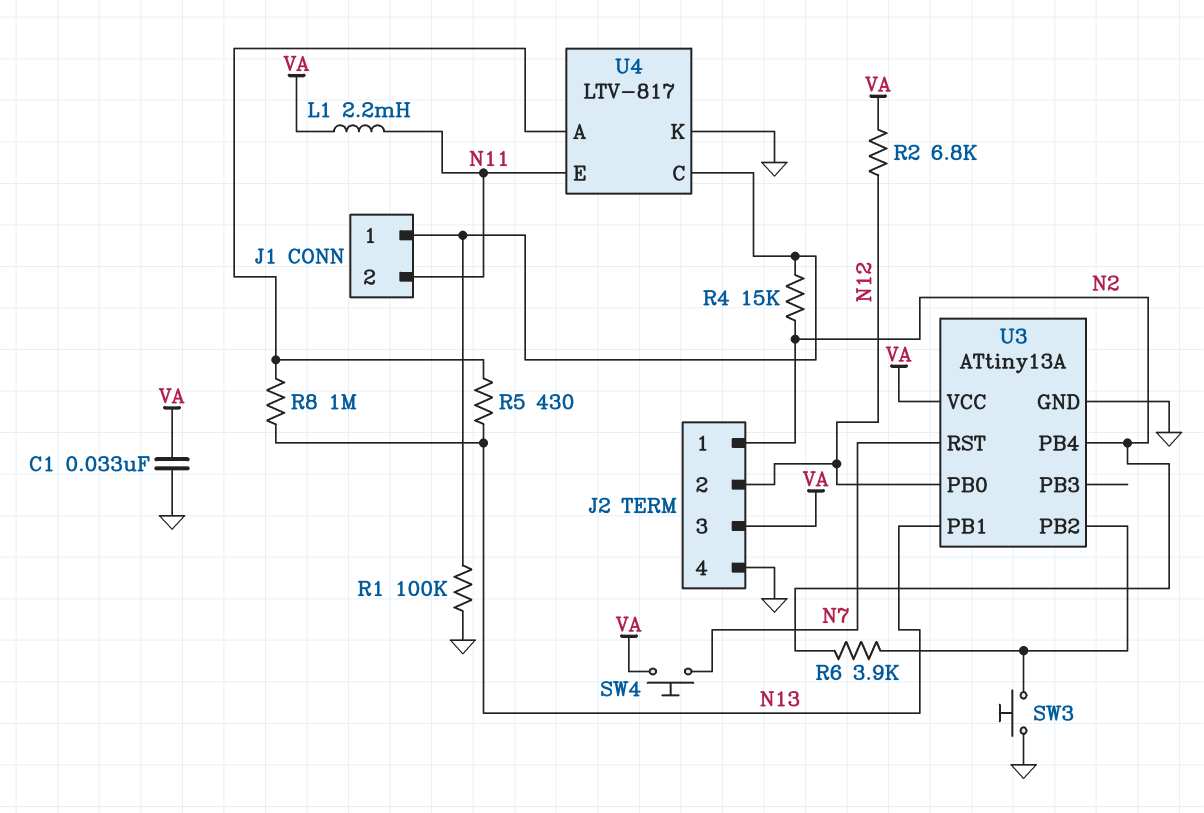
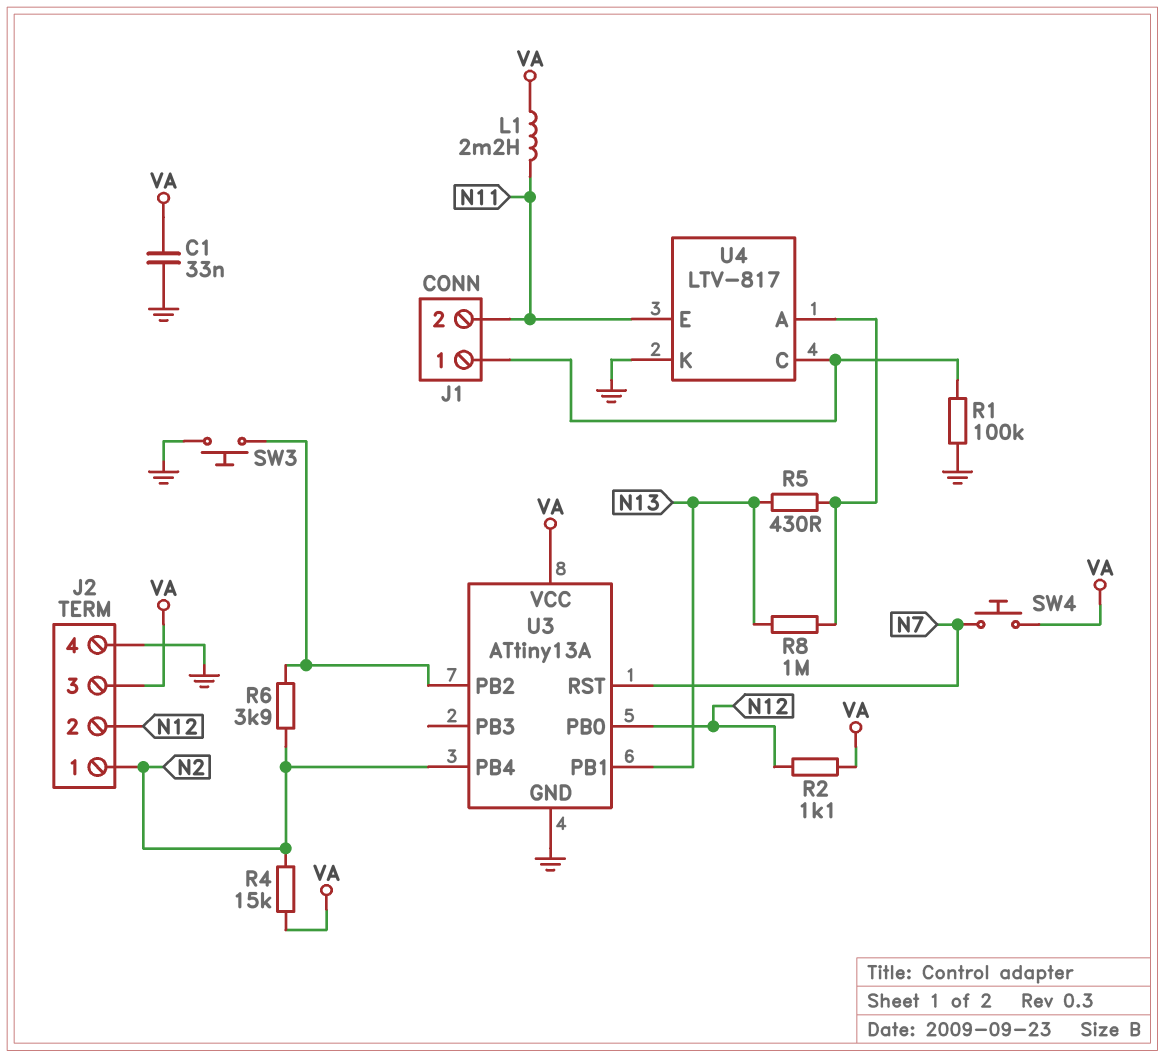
R2: 6.8k (N12, VA) -> 1.1k (N12, VA)
R4: 15k (J1/1, N2) -> 15k (N2, VA)

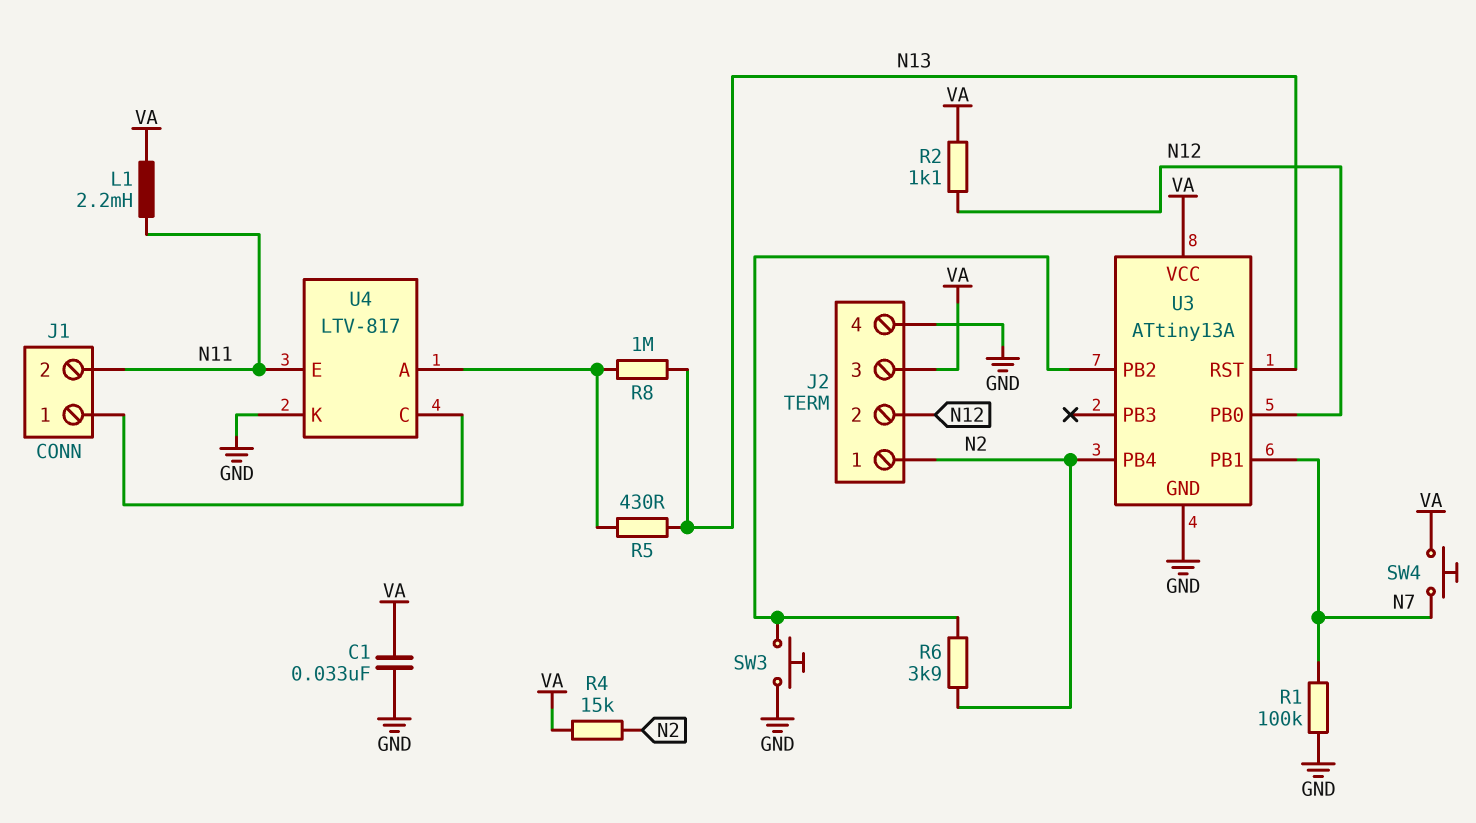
R1: 100k (GND, J1/1) -> 100k (GND, N7)
U3 pin PB1: N13 -> N7
U3 pin RST: N7 -> N13

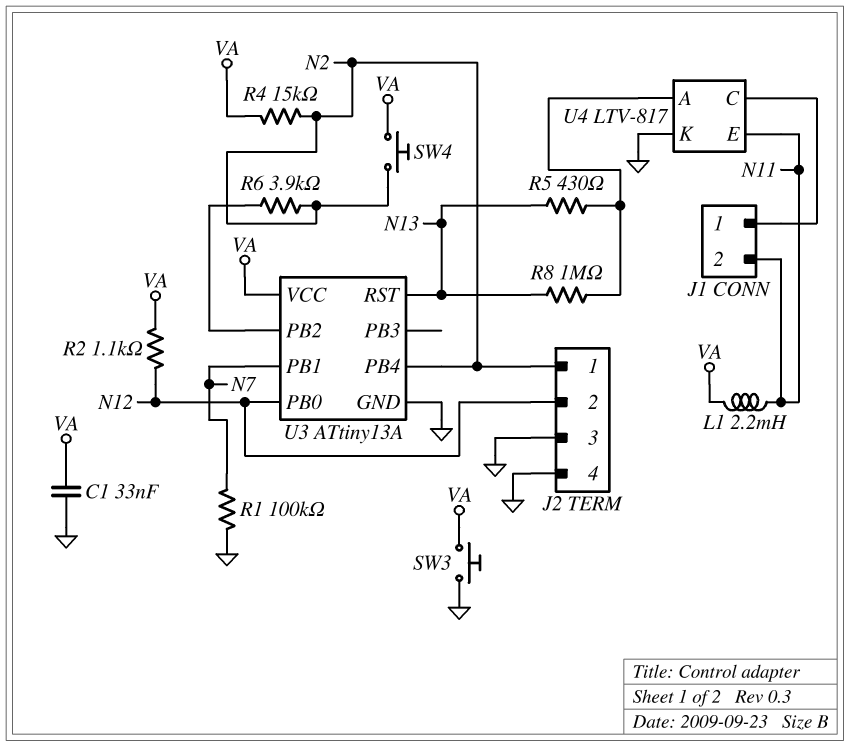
J2 pin 3: VA -> GND
SW3: button (GND, U3/PB2) -> button (GND, VA)
SW4: button (N7, VA) -> button (N2, VA)

